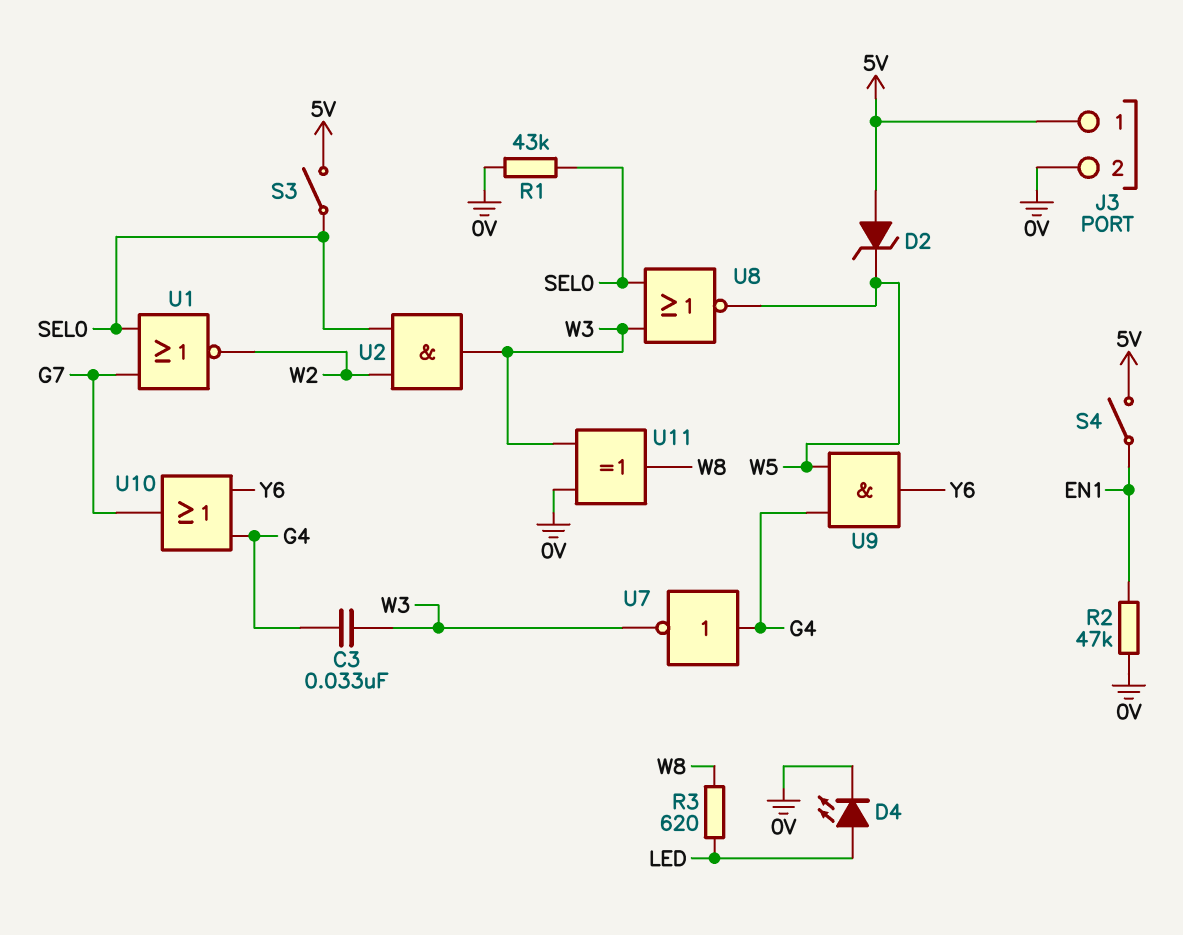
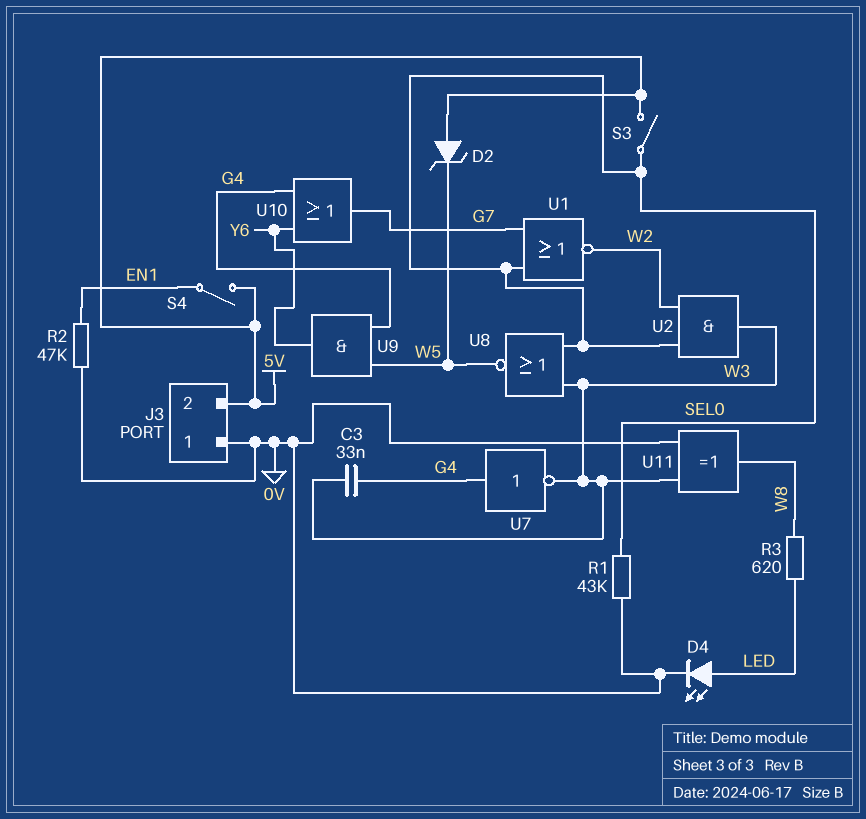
J3 pin 1: 5V -> 0V
J3 pin 2: 0V -> 5V

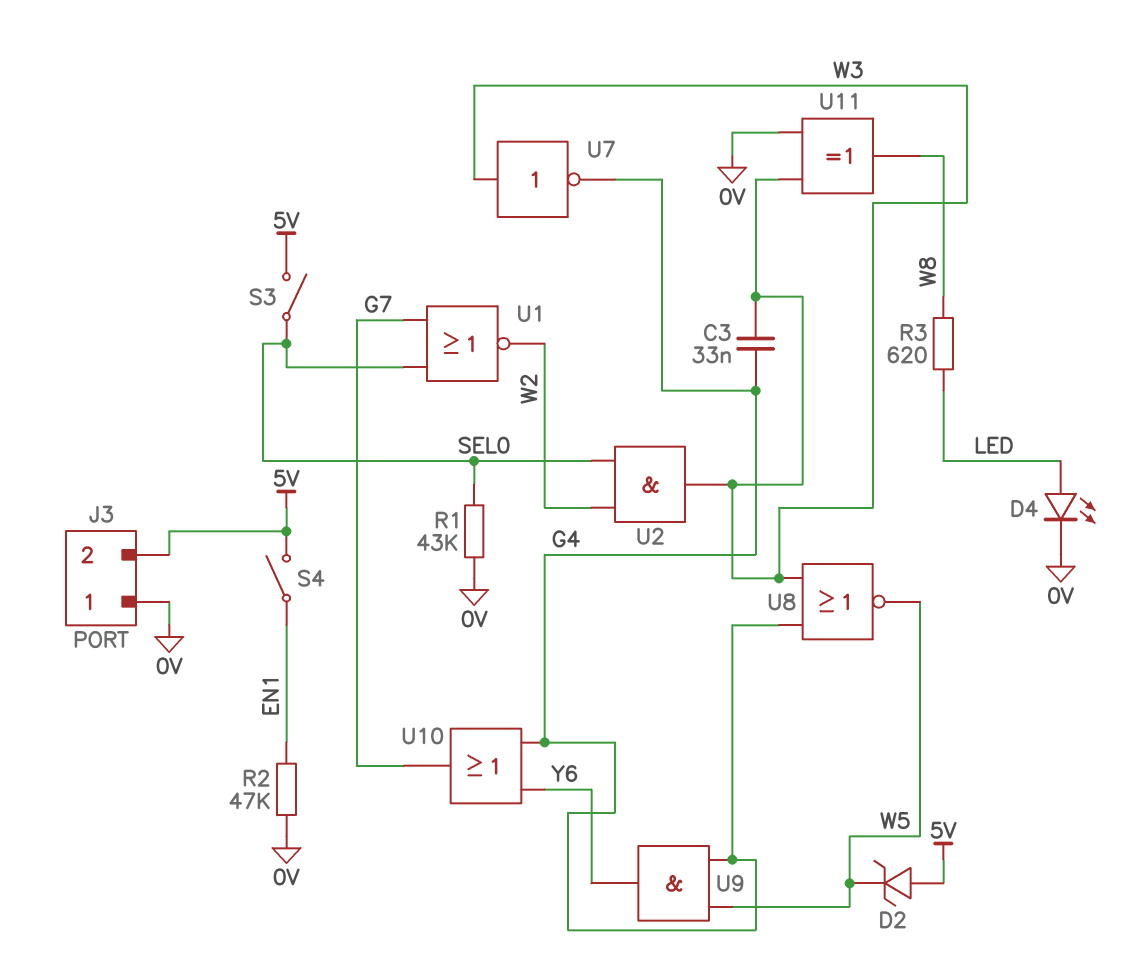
U7: NOT (in G4, out W3) -> NOT (in W3, out G4)
U8: NOR (in SEL0, in W3, out W5) -> NOR (in G4, in W3, out W5)

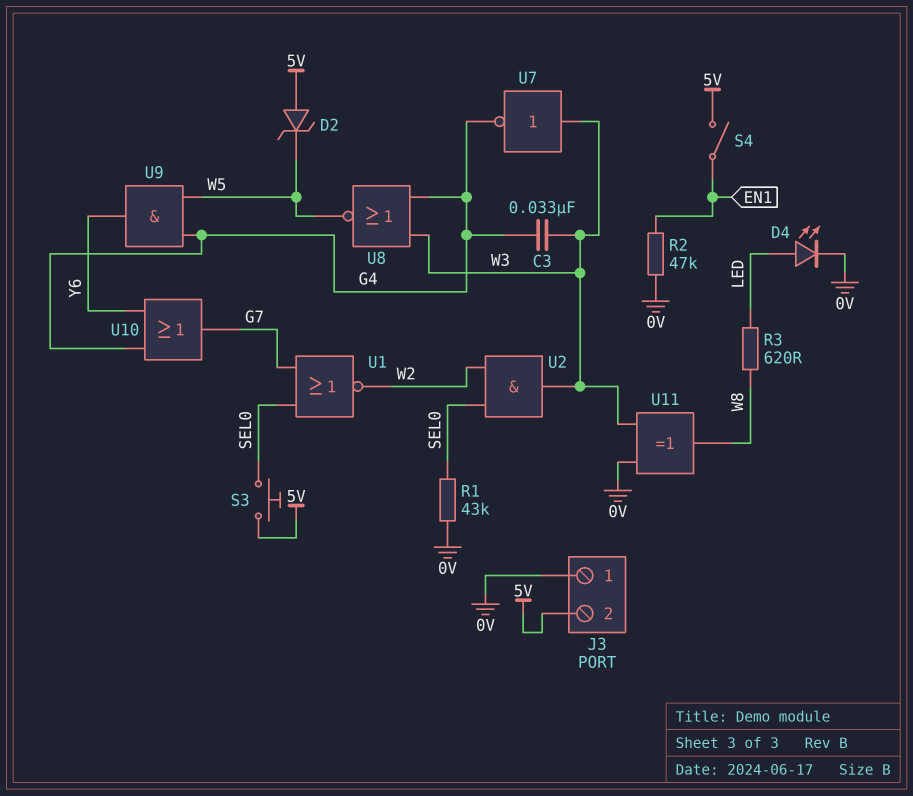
S3: switch (5V, SEL0) -> button (5V, SEL0)

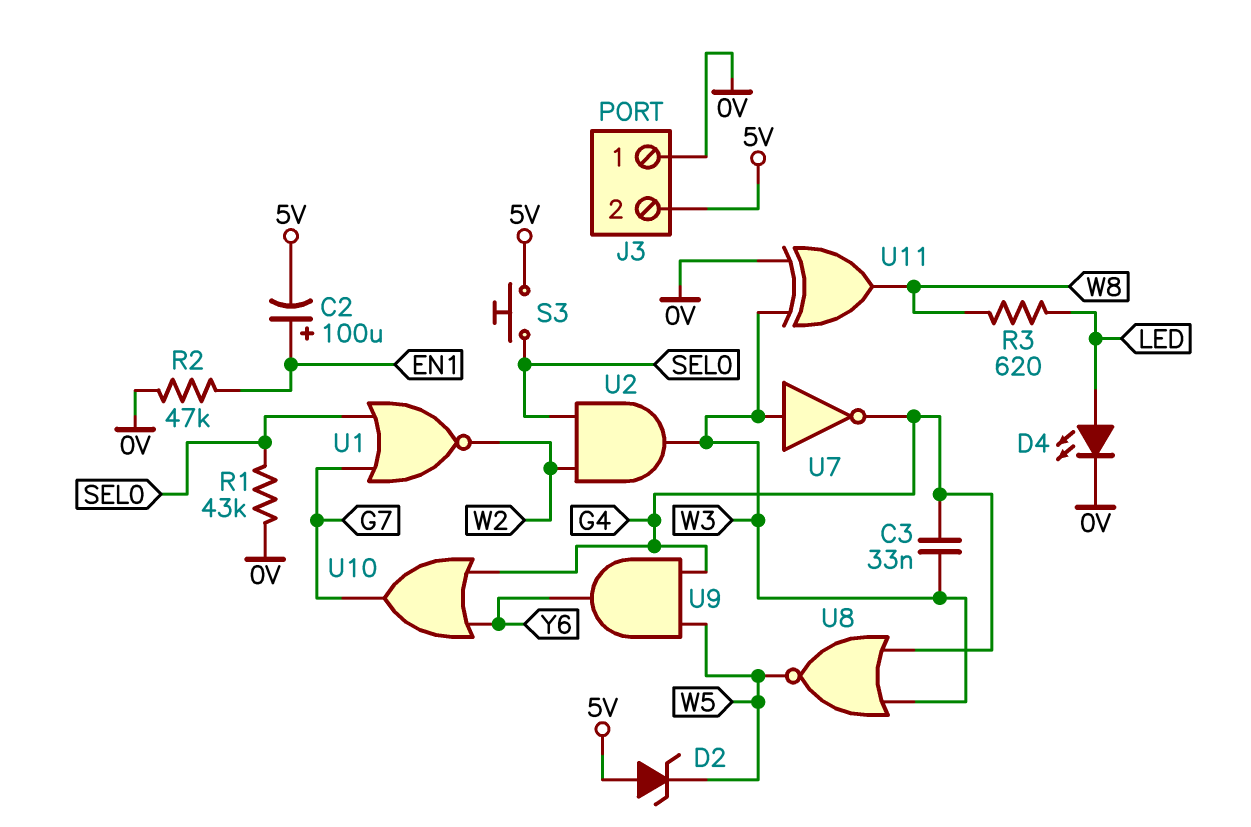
C2: none -> 100uF (plus EN1, minus 5V)
S4: switch (5V, EN1) -> none

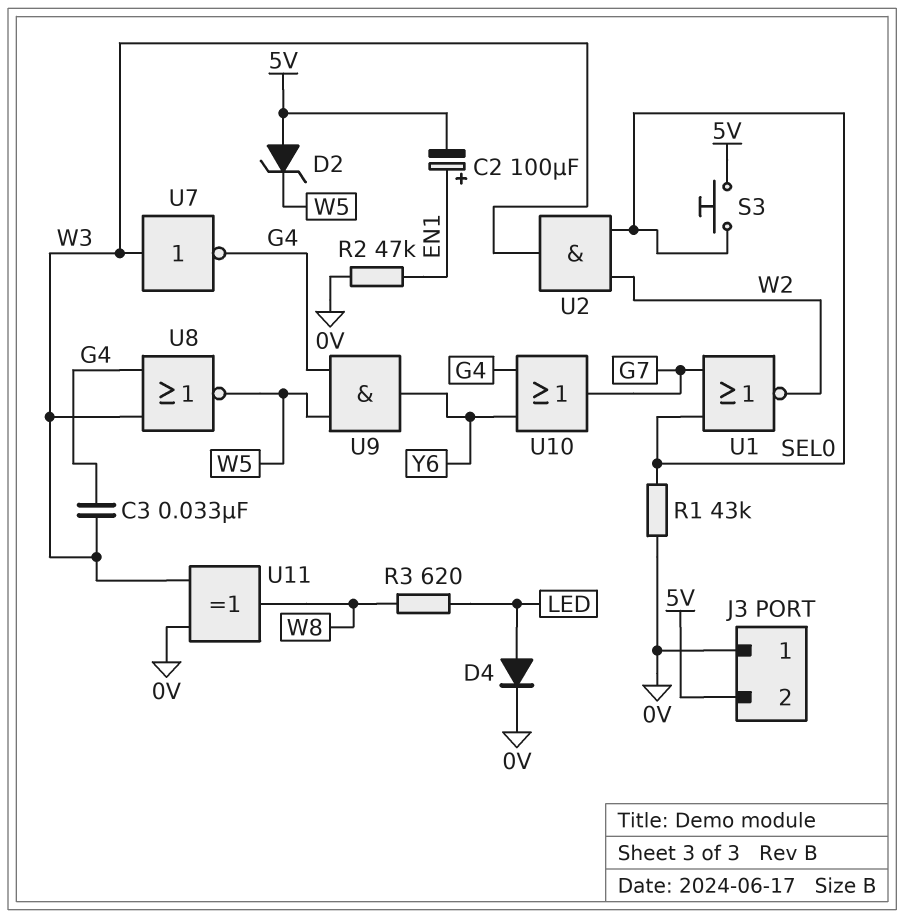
D4: LED (A LED, K 0V) -> diode (A LED, K 0V)

